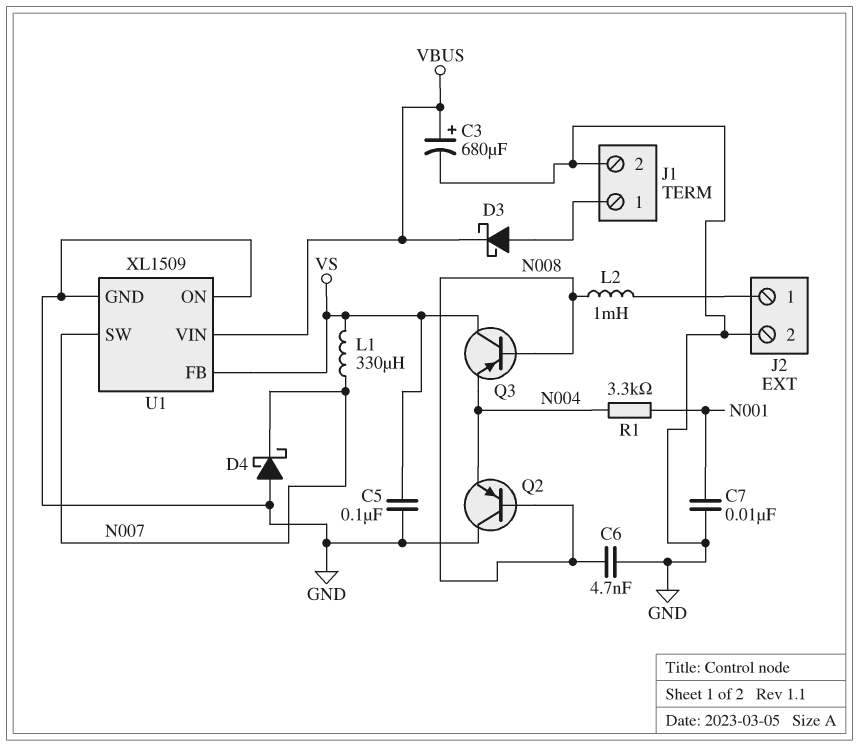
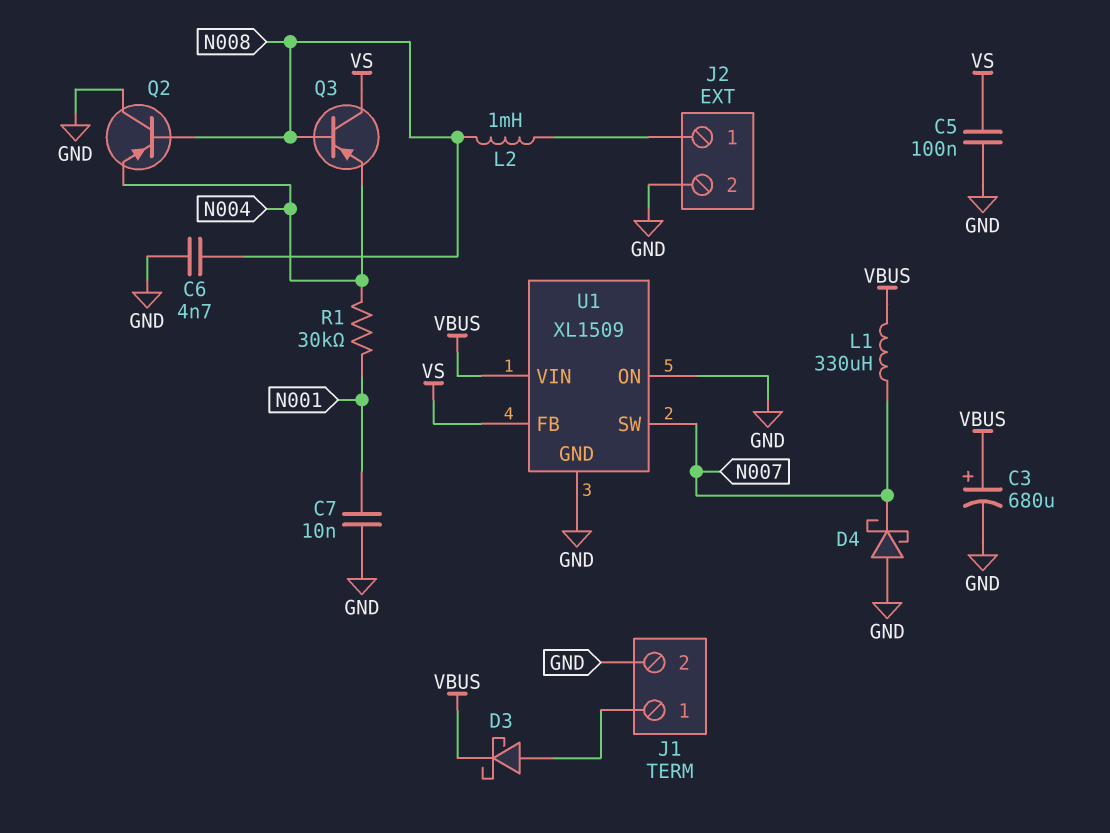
L1: 330uH (N007, VS) -> 330uH (N007, VBUS)
R1: 3.3k (N001, N004) -> 30k (N001, N004)

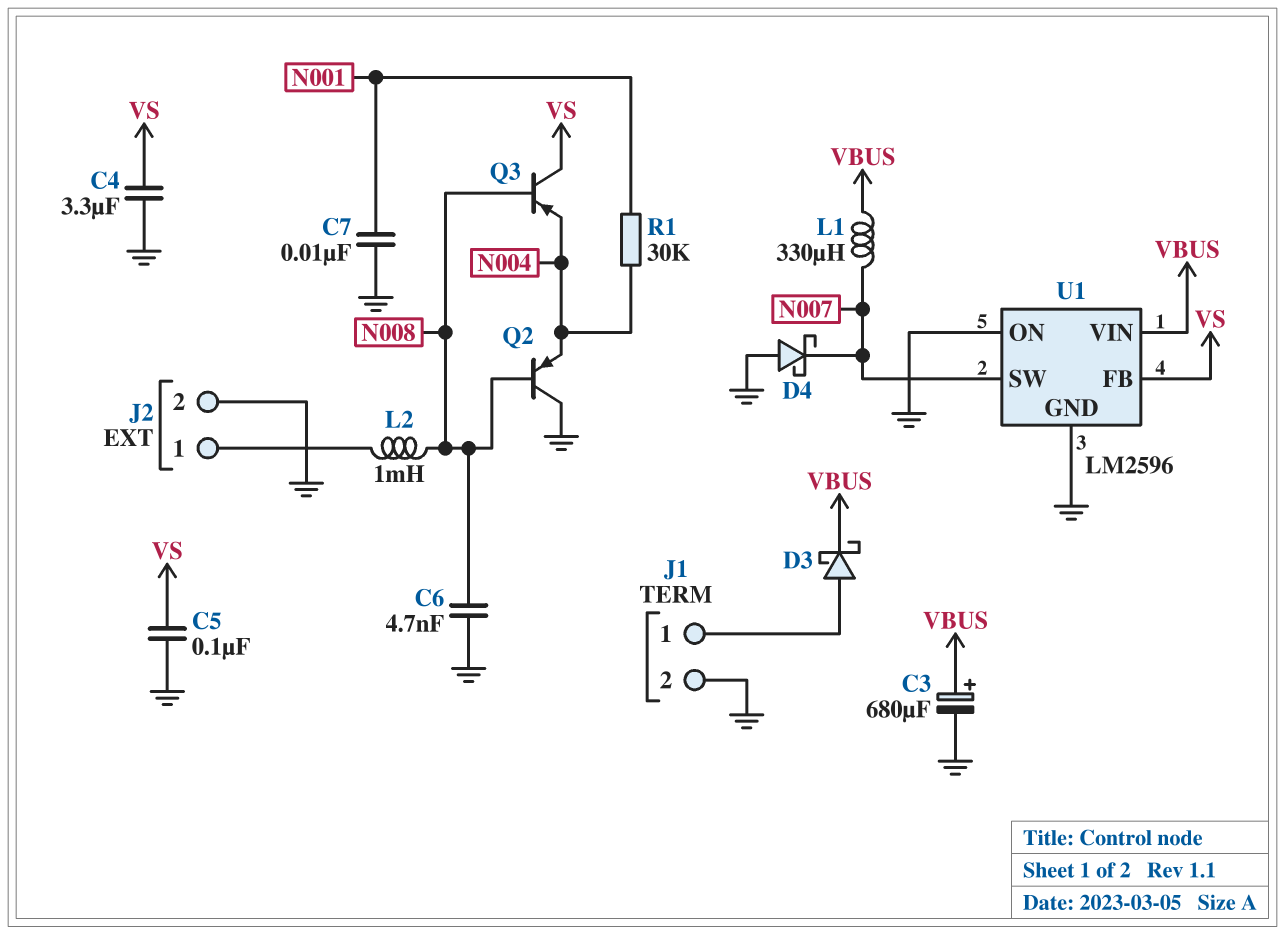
C4: none -> 3.3uF (GND, VS)
U1: XL1509 -> LM2596

